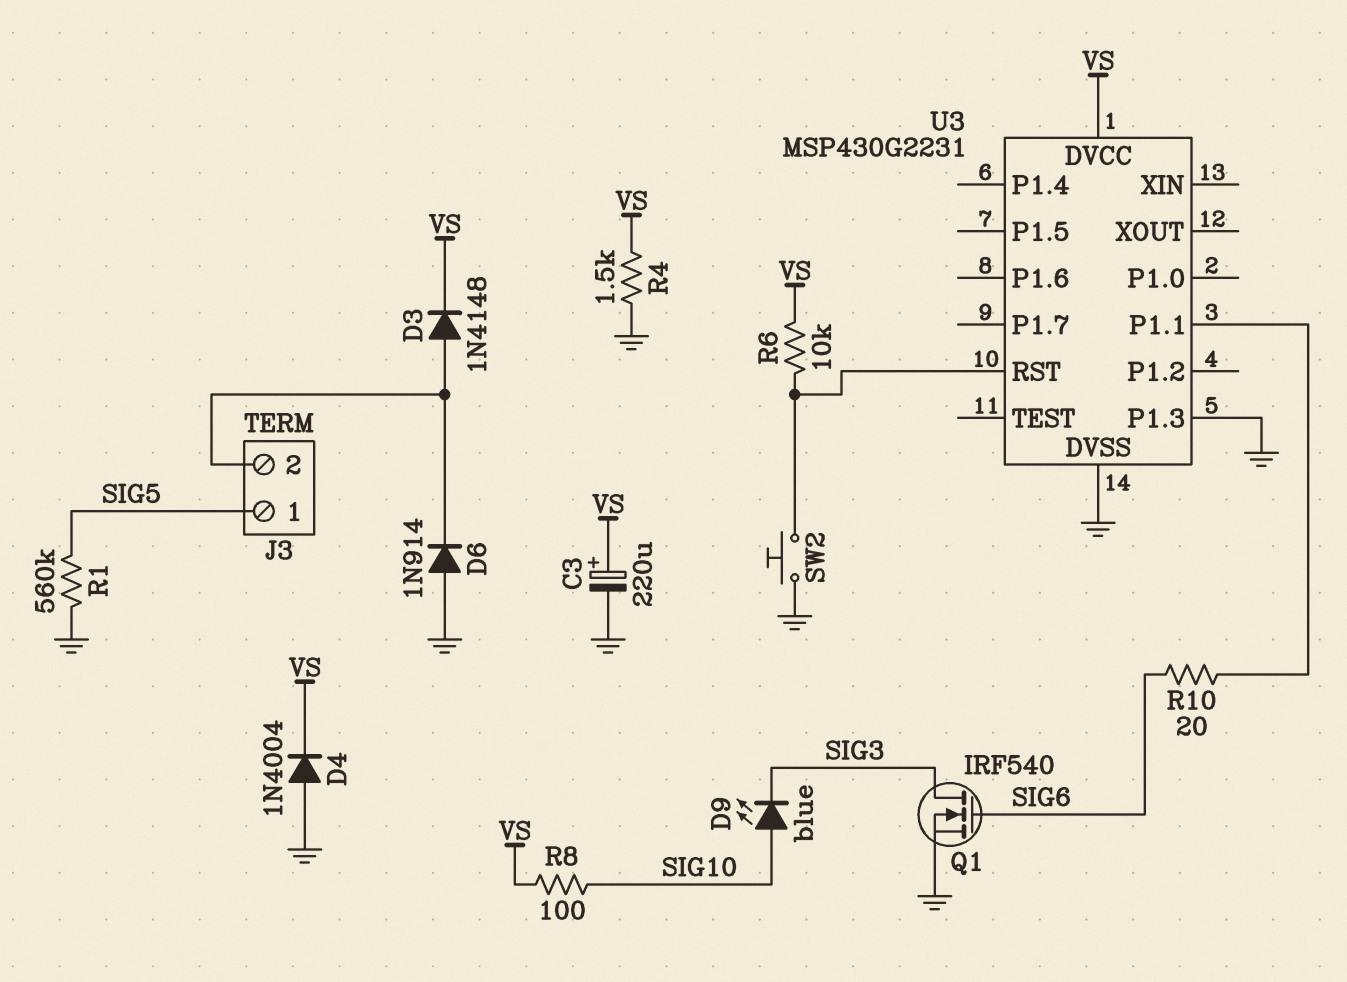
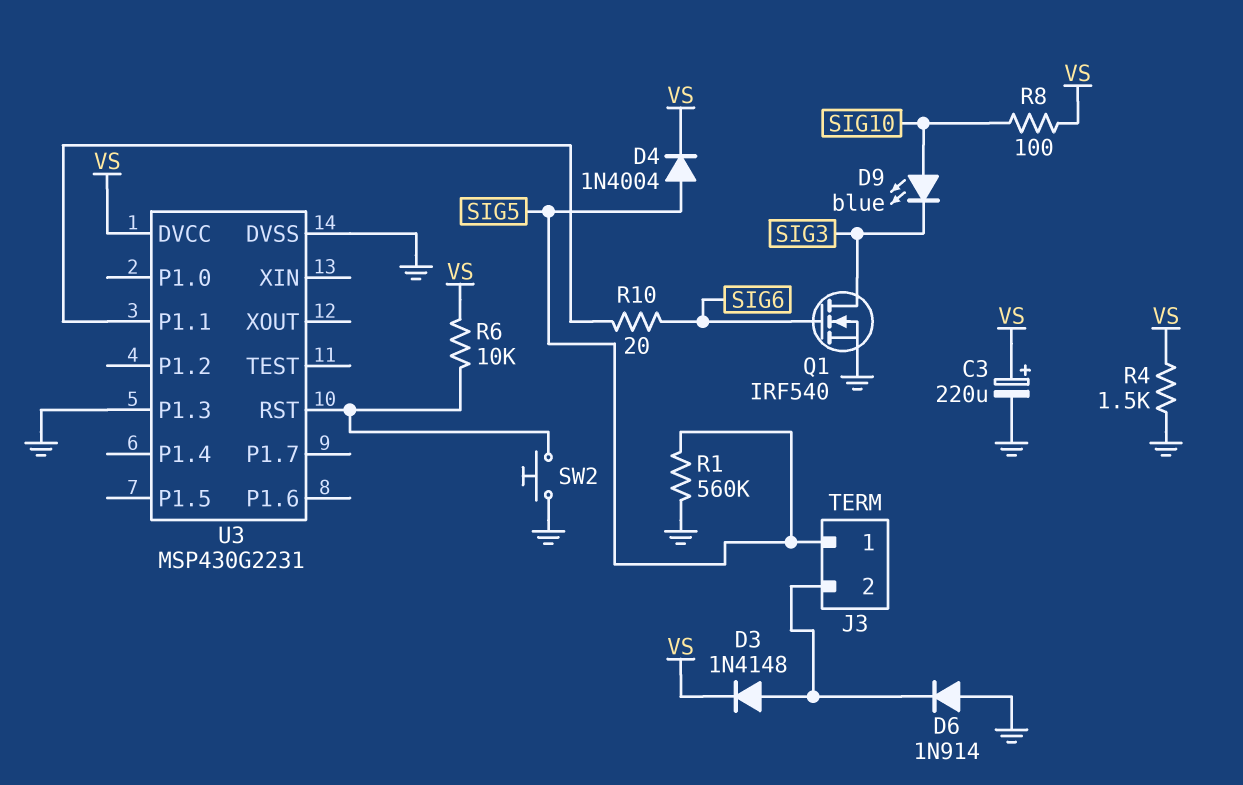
D4: diode 1N4004 (A GND, K VS) -> diode 1N4004 (A SIG5, K VS)

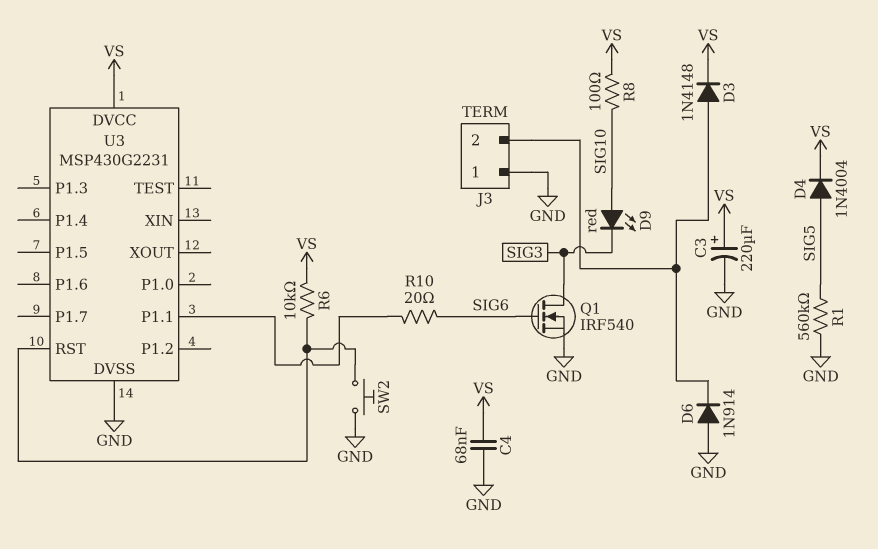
C4: none -> 68nF (GND, VS)
D9: LED blue (A SIG10, K SIG3) -> LED red (A SIG10, K SIG3)
J3 pin 1: SIG5 -> GND
R4: 1.5k (GND, VS) -> none
U3 pin P1.3: GND -> none

